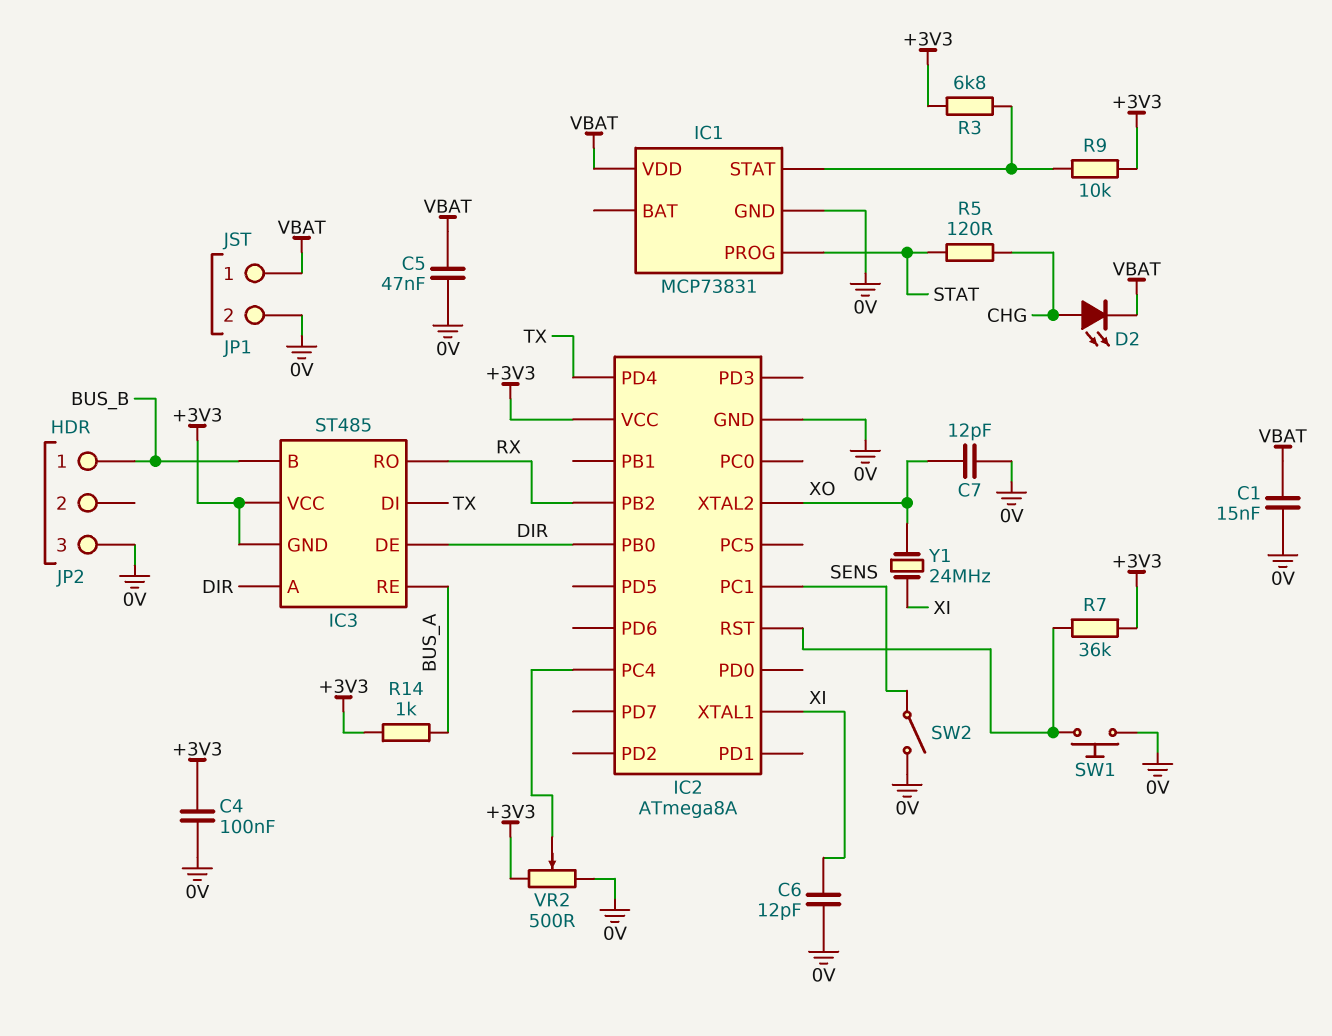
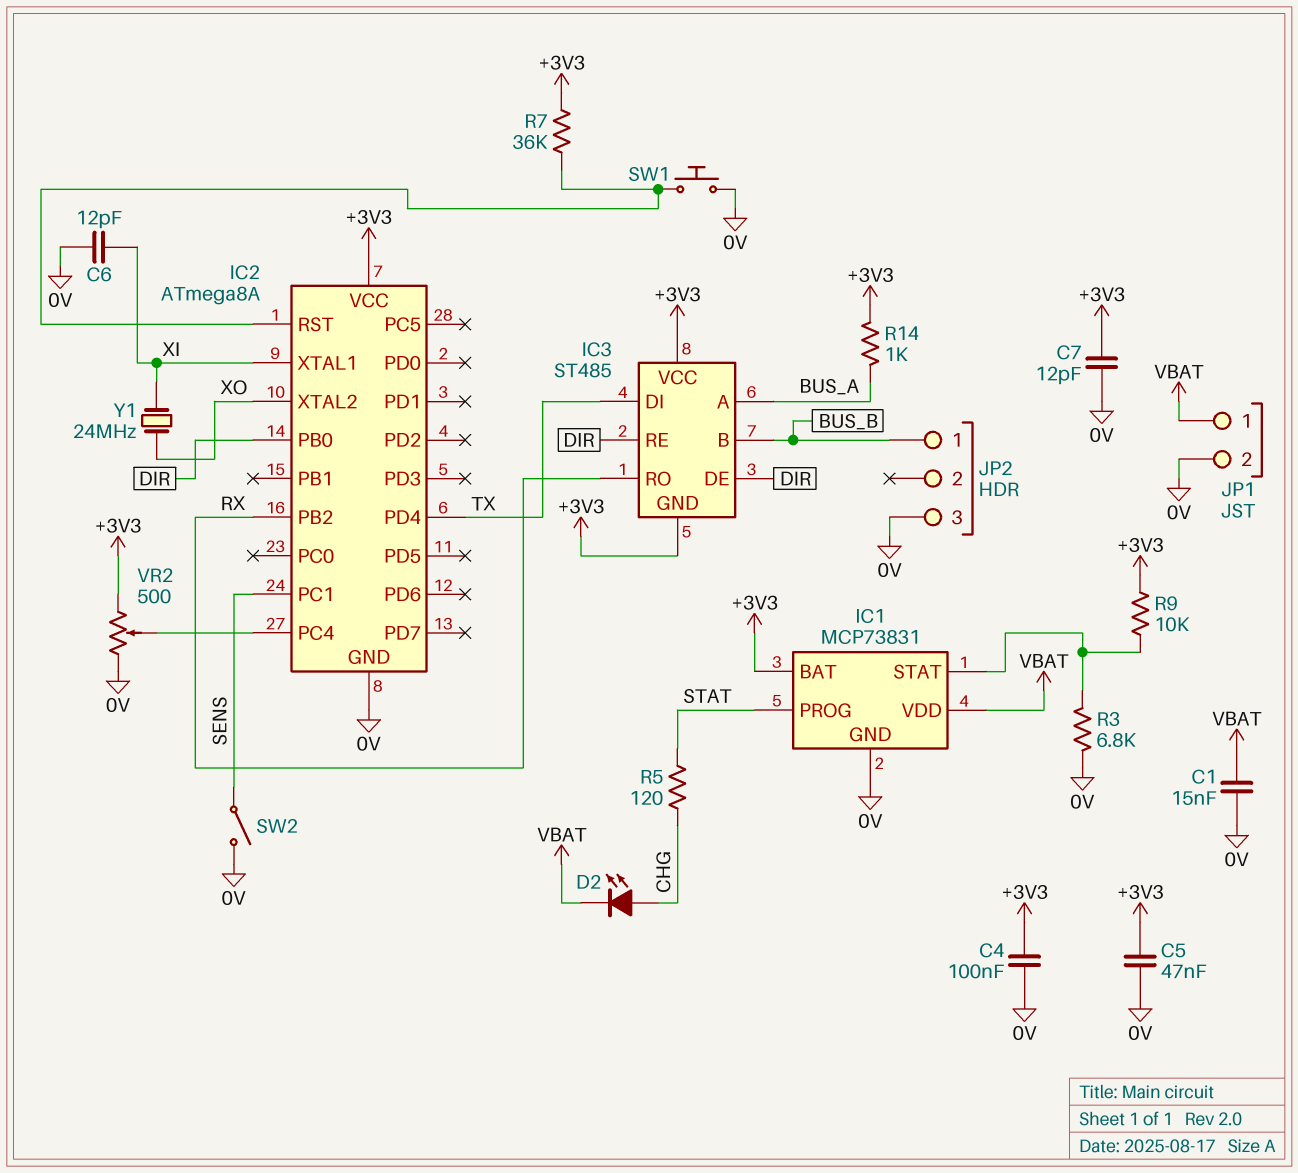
C5: 47nF (0V, VBAT) -> 47nF (+3V3, 0V)
C7: 12pF (0V, XO) -> 12pF (+3V3, 0V)
IC1 pin BAT: none -> +3V3
IC3 pin A: DIR -> BUS_A
IC3 pin RE: BUS_A -> DIR
R3: 6.8k (+3V3, IC1/STAT) -> 6.8k (0V, IC1/STAT)

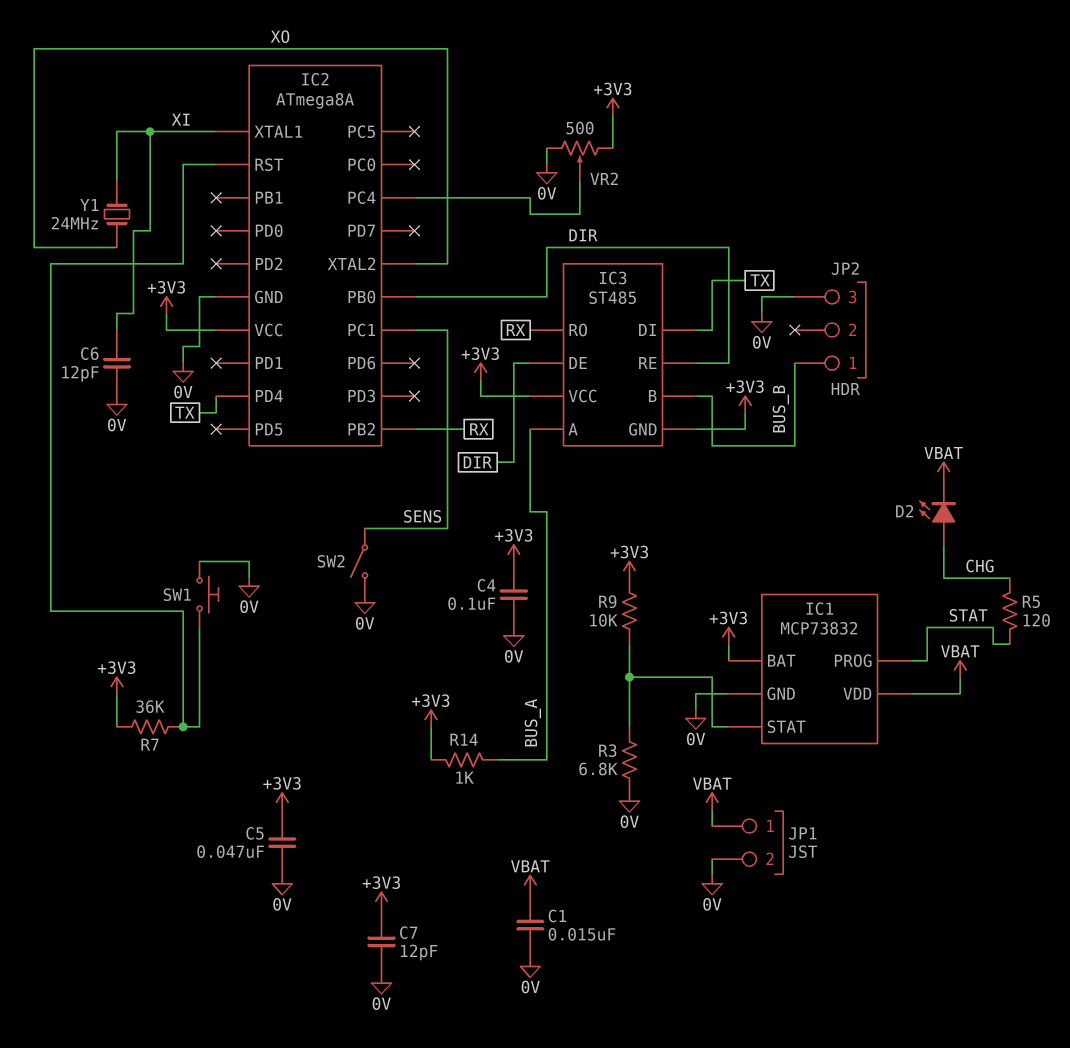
IC1: MCP73831 -> MCP73832

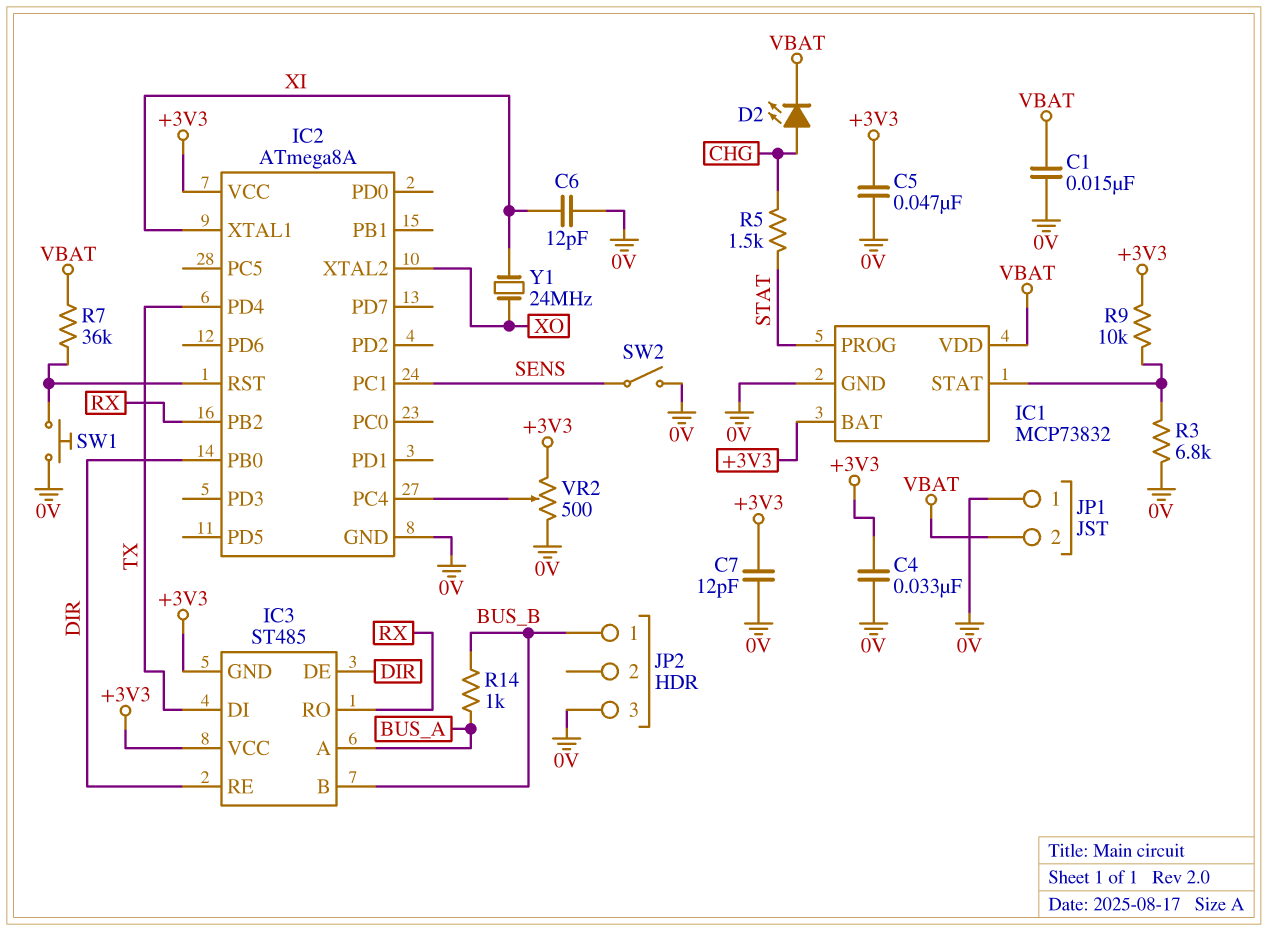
C4: 100nF (+3V3, 0V) -> 33nF (+3V3, 0V)
JP1 pin 1: VBAT -> 0V
JP1 pin 2: 0V -> VBAT
R5: 120 (CHG, STAT) -> 1.5k (CHG, STAT)
R7: 36k (+3V3, IC2/RST) -> 36k (IC2/RST, VBAT)
R14: 1k (+3V3, BUS_A) -> 1k (BUS_A, BUS_B)

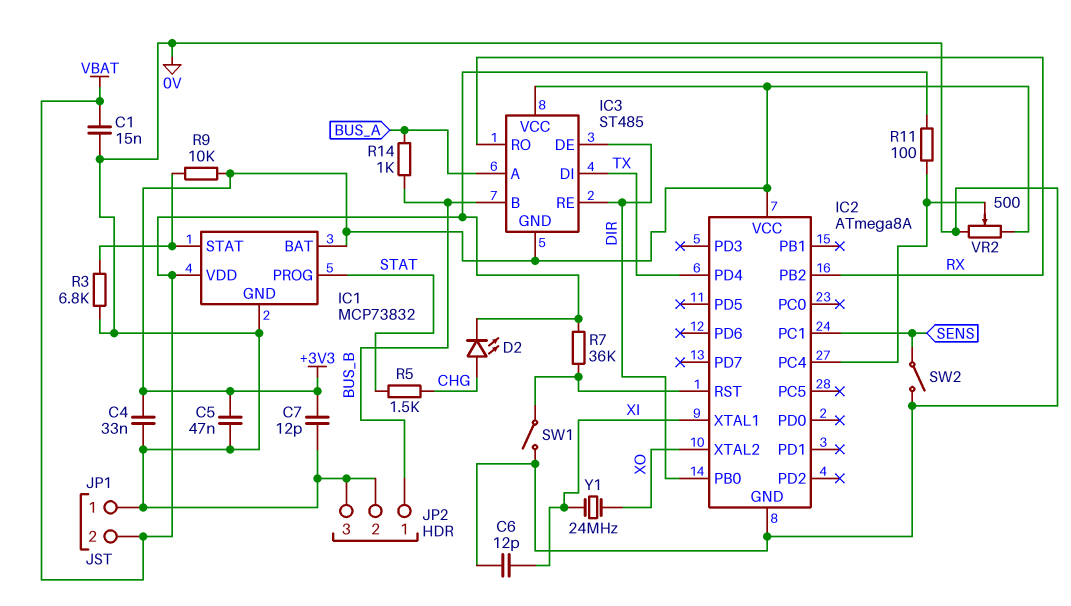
JP2 pin 2: none -> 0V
R11: none -> 100 (IC2/PC4, VBAT)
SW1: button (0V, IC2/RST) -> switch (0V, IC2/RST)

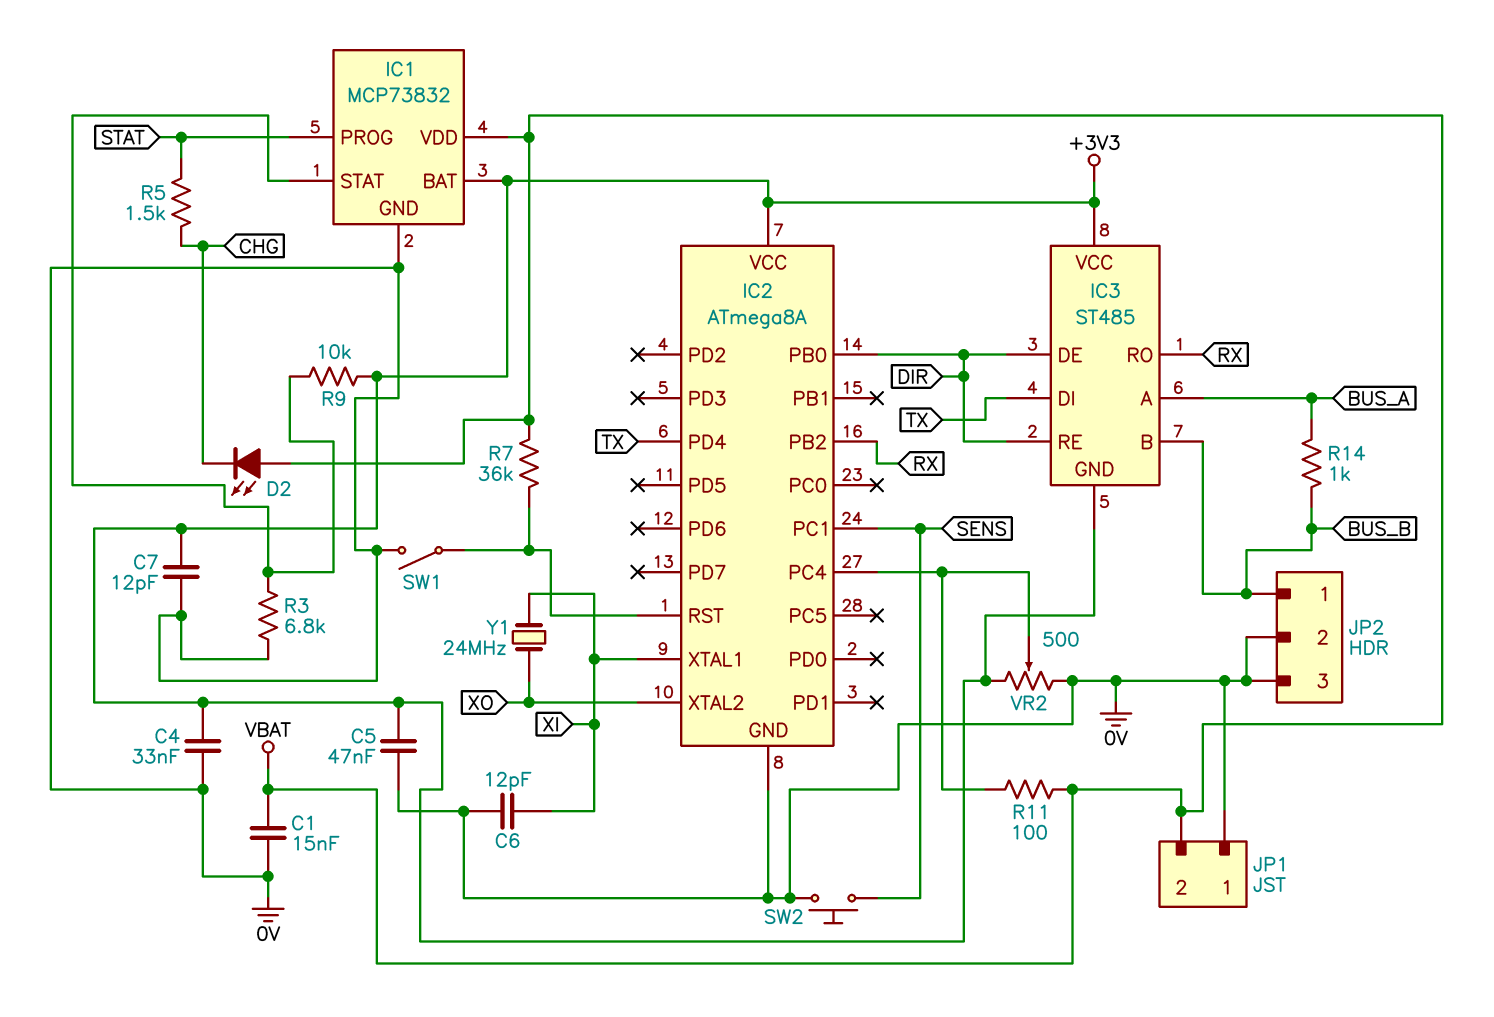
D2: LED (A CHG, K VBAT) -> LED (A VBAT, K CHG)
SW2: switch (0V, SENS) -> button (0V, SENS)

